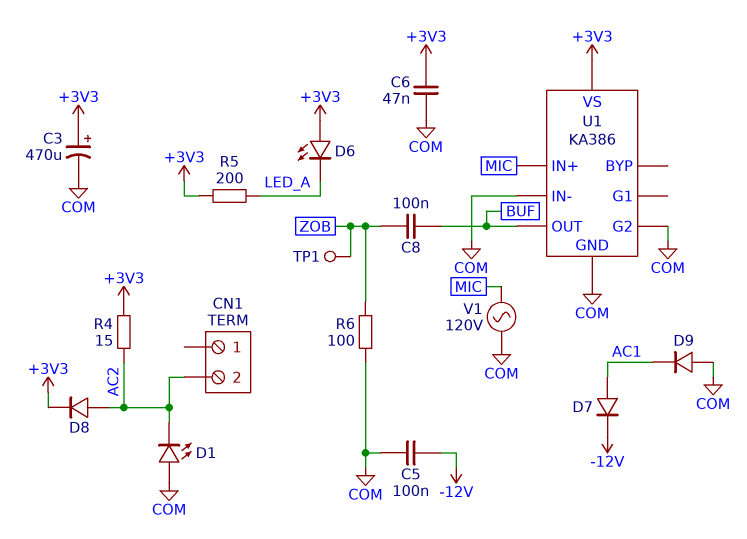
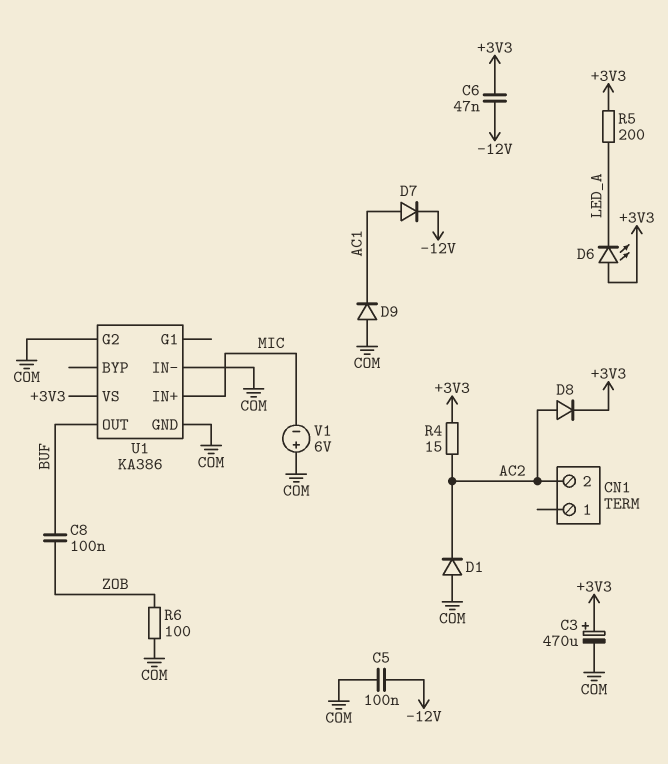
C6: 47nF (+3V3, COM) -> 47nF (+3V3, -12V)
D1: LED (A COM, K AC2) -> diode (A COM, K AC2)
TP1: test point (ZOB) -> none
V1: AC 120V (COM, MIC) -> 6V (plus COM, minus MIC)

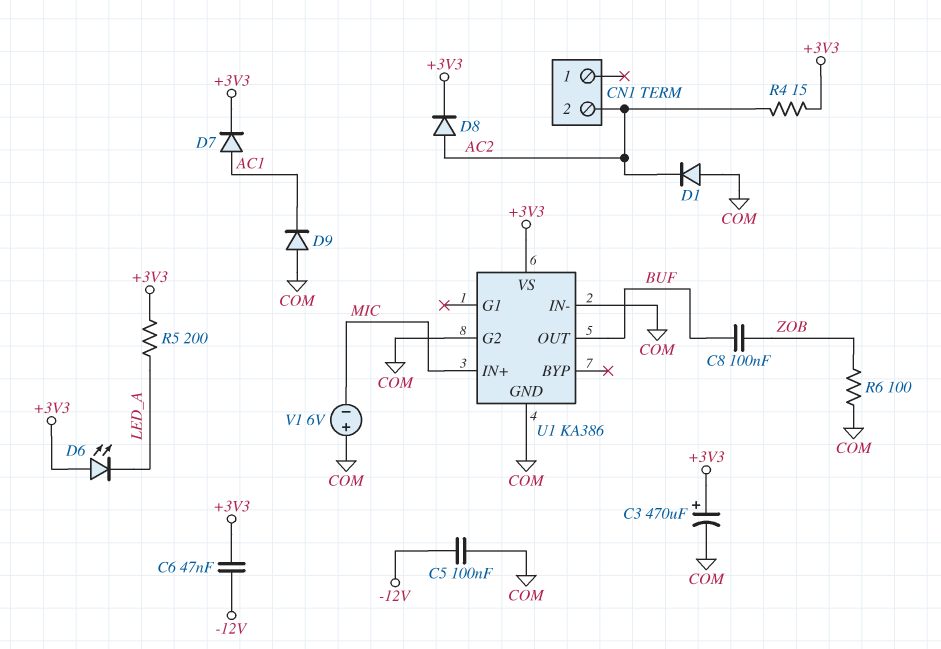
D7: diode (A AC1, K -12V) -> diode (A AC1, K +3V3)

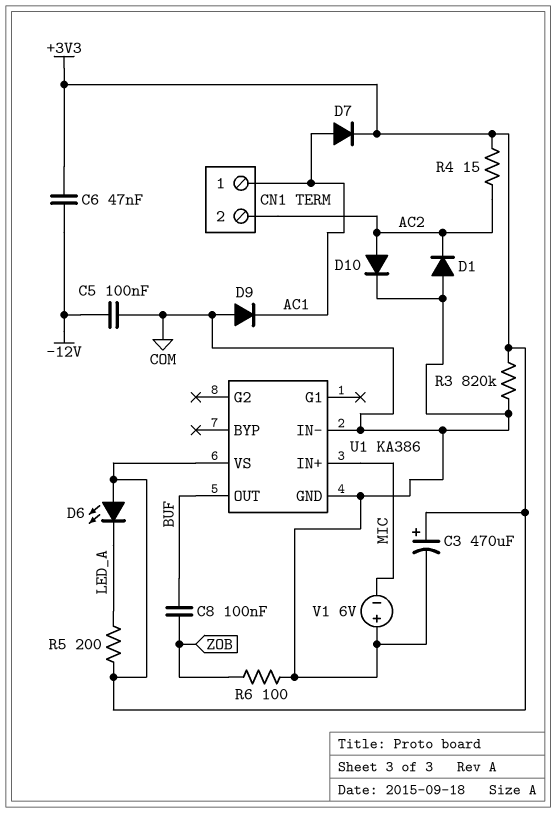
CN1 pin 1: none -> AC1
D8: diode (A AC2, K +3V3) -> none
D10: none -> diode (A AC2, K COM)
R3: none -> 820k (+3V3, COM)
U1 pin G2: COM -> none

